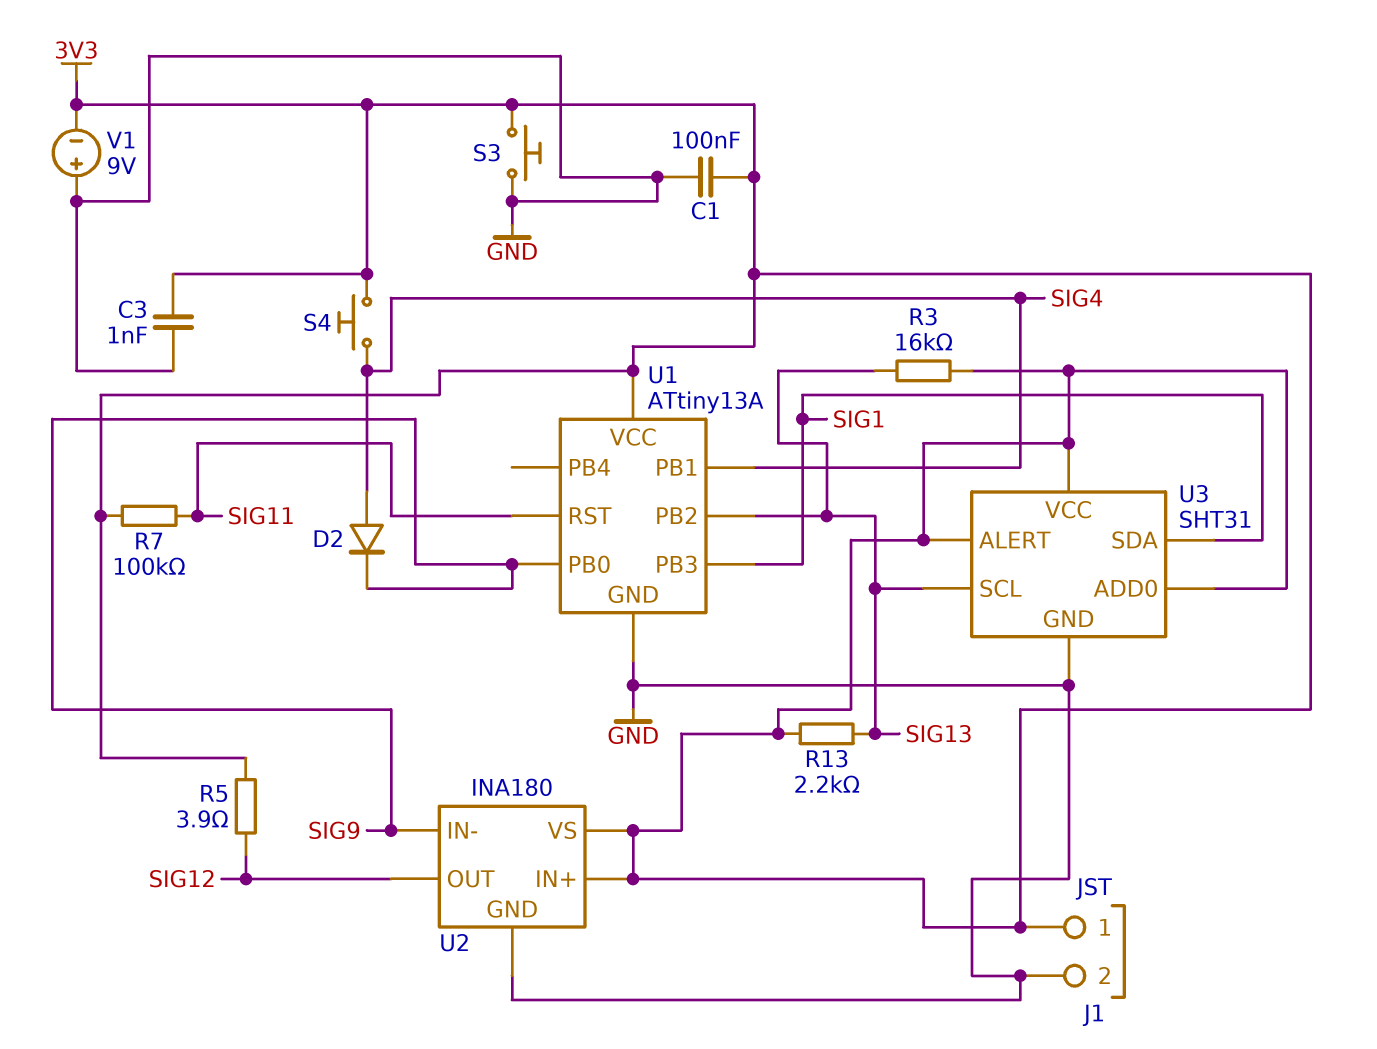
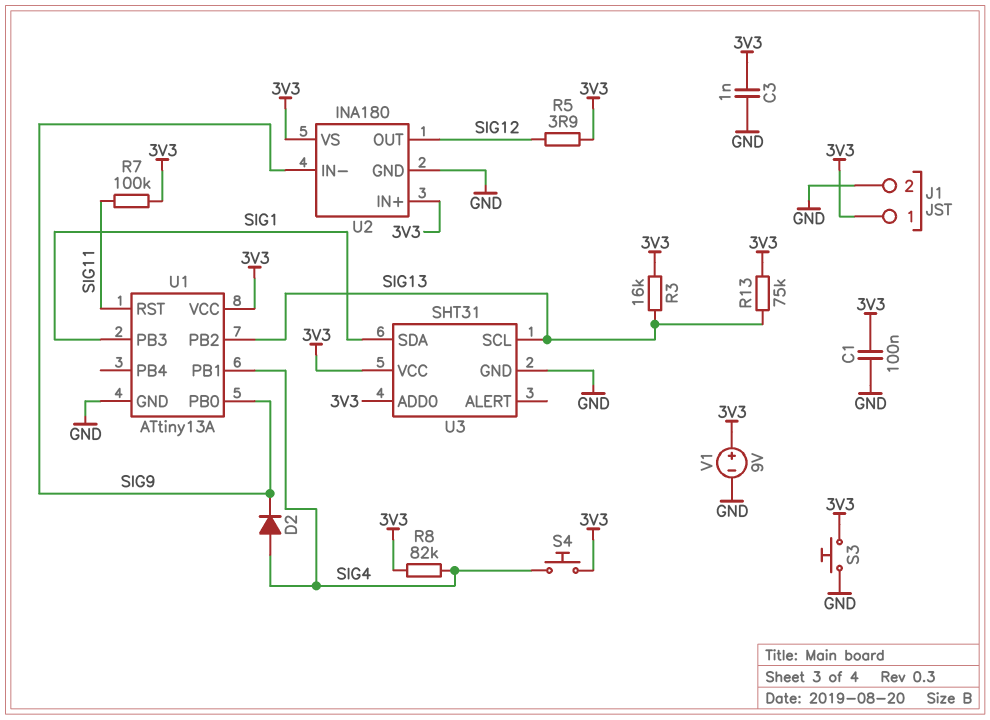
R8: none -> 82k (3V3, SIG4)
R13: 2.2k (3V3, SIG13) -> 75k (3V3, SIG13)
U3 pin ALERT: 3V3 -> none
V1: 9V (plus GND, minus 3V3) -> 9V (plus 3V3, minus GND)

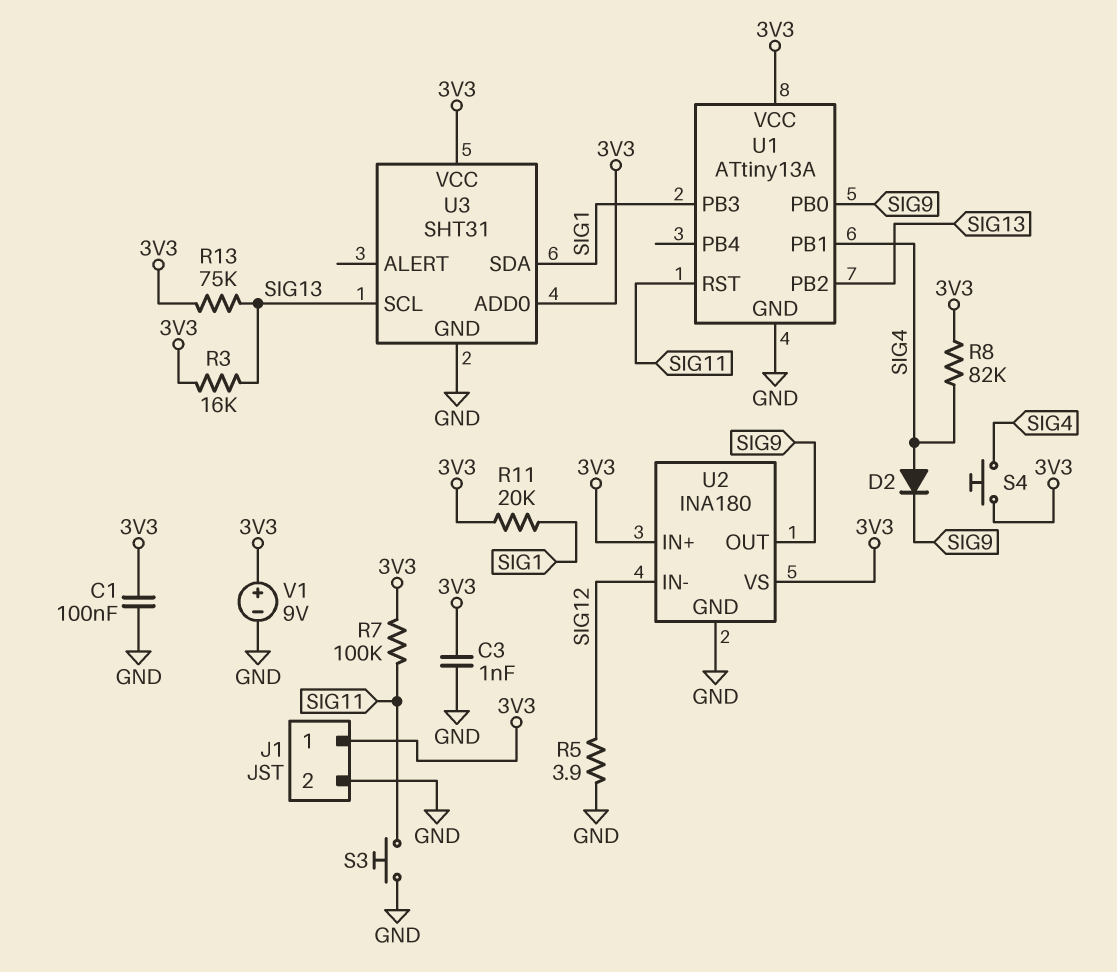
R5: 3.9 (3V3, SIG12) -> 3.9 (GND, SIG12)
R11: none -> 20k (3V3, SIG1)
S3: button (3V3, GND) -> button (GND, SIG11)
U2 pin IN-: SIG9 -> SIG12
U2 pin OUT: SIG12 -> SIG9

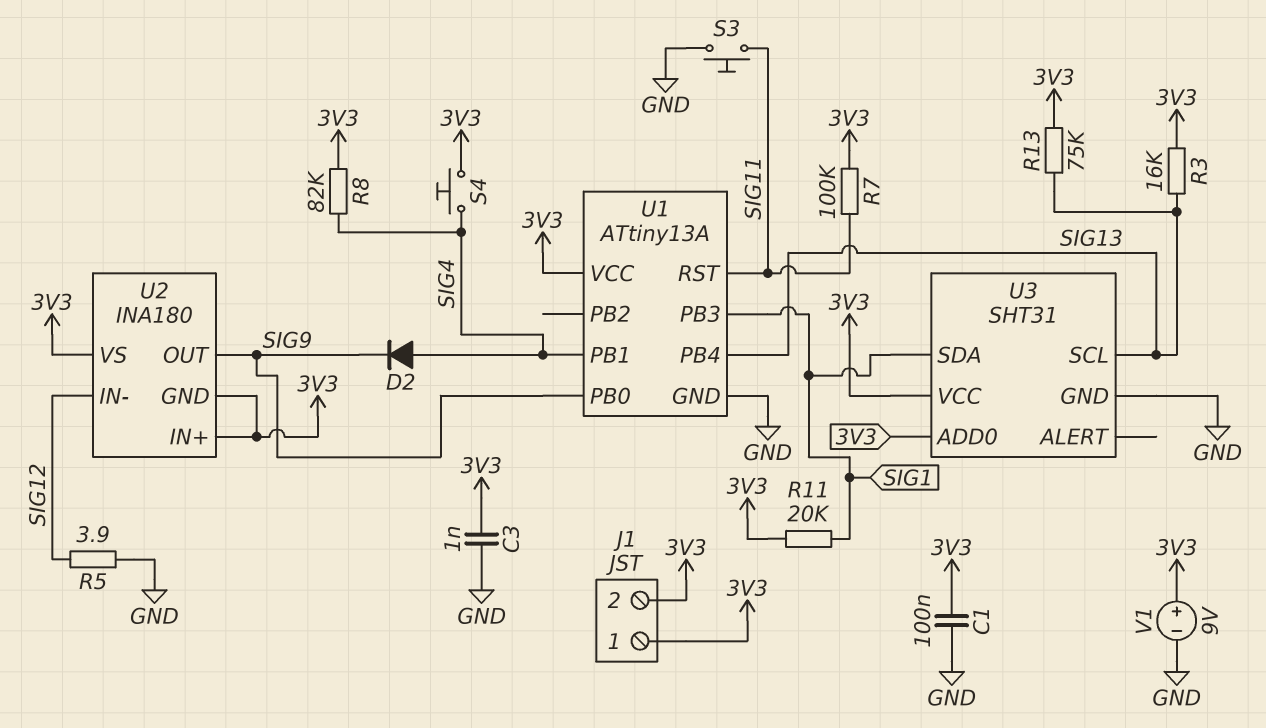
J1 pin 2: GND -> 3V3
U1 pin PB2: SIG13 -> none
U1 pin PB4: none -> SIG13
U2 pin GND: GND -> 3V3

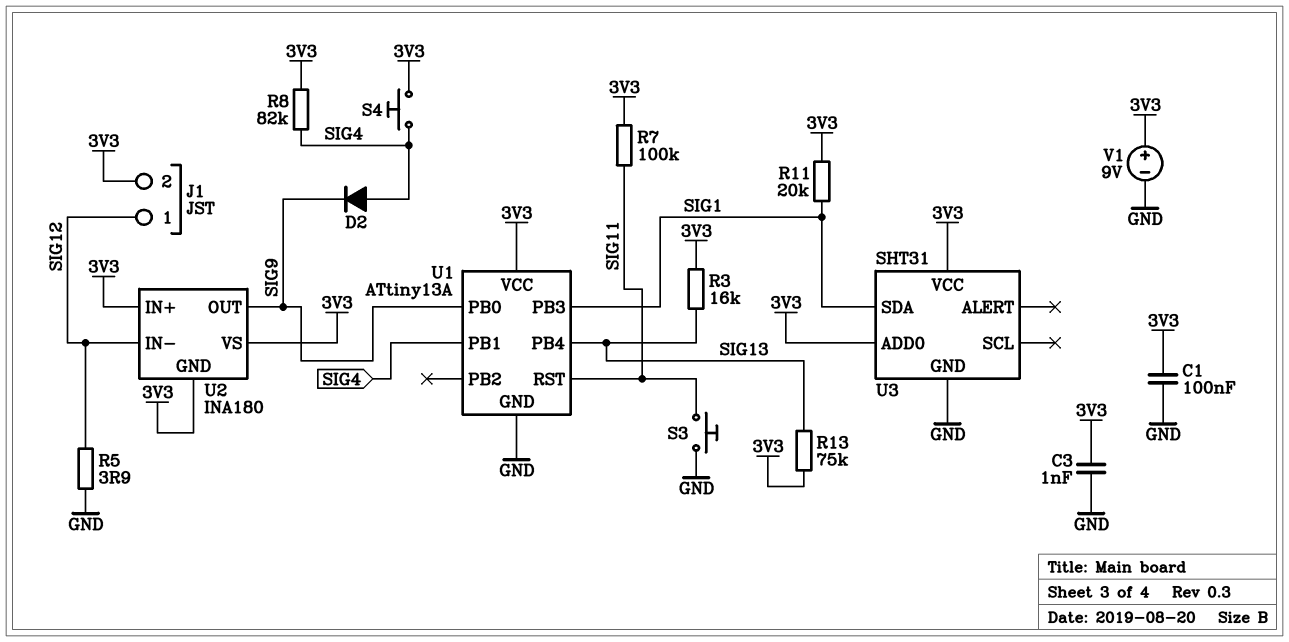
J1 pin 1: 3V3 -> SIG12
U3 pin SCL: SIG13 -> none

